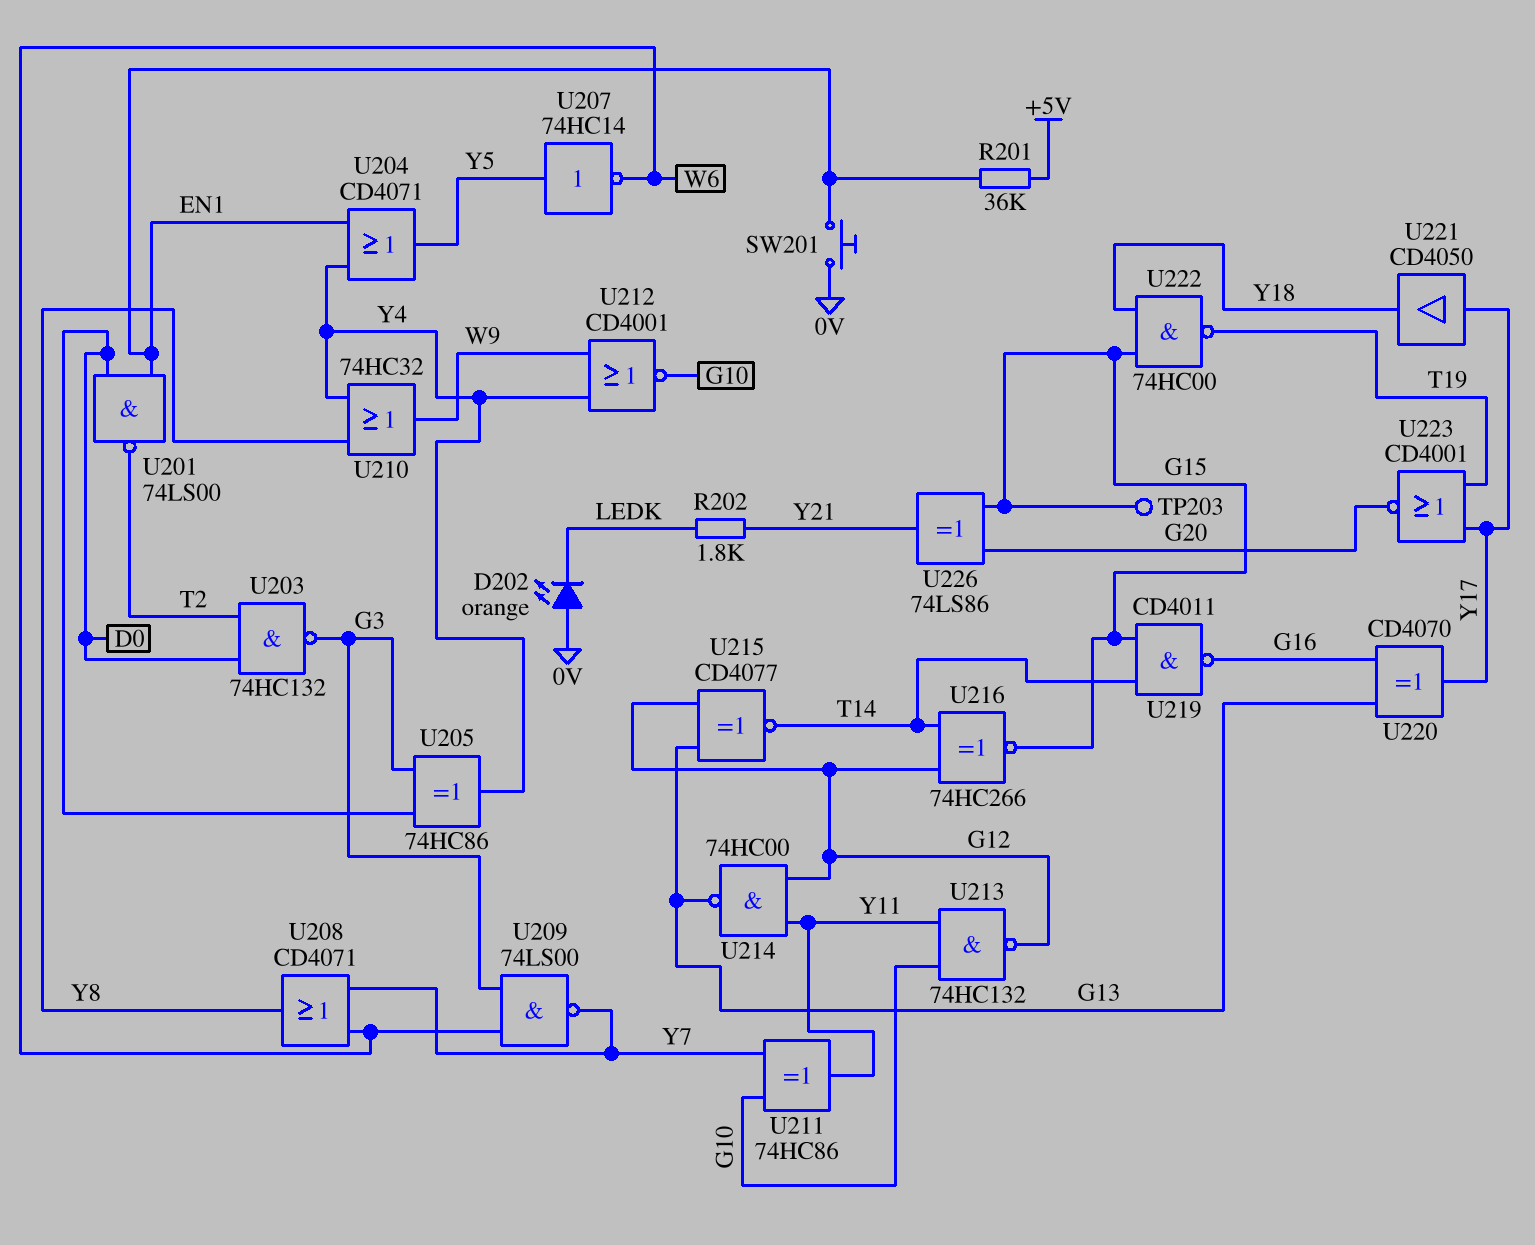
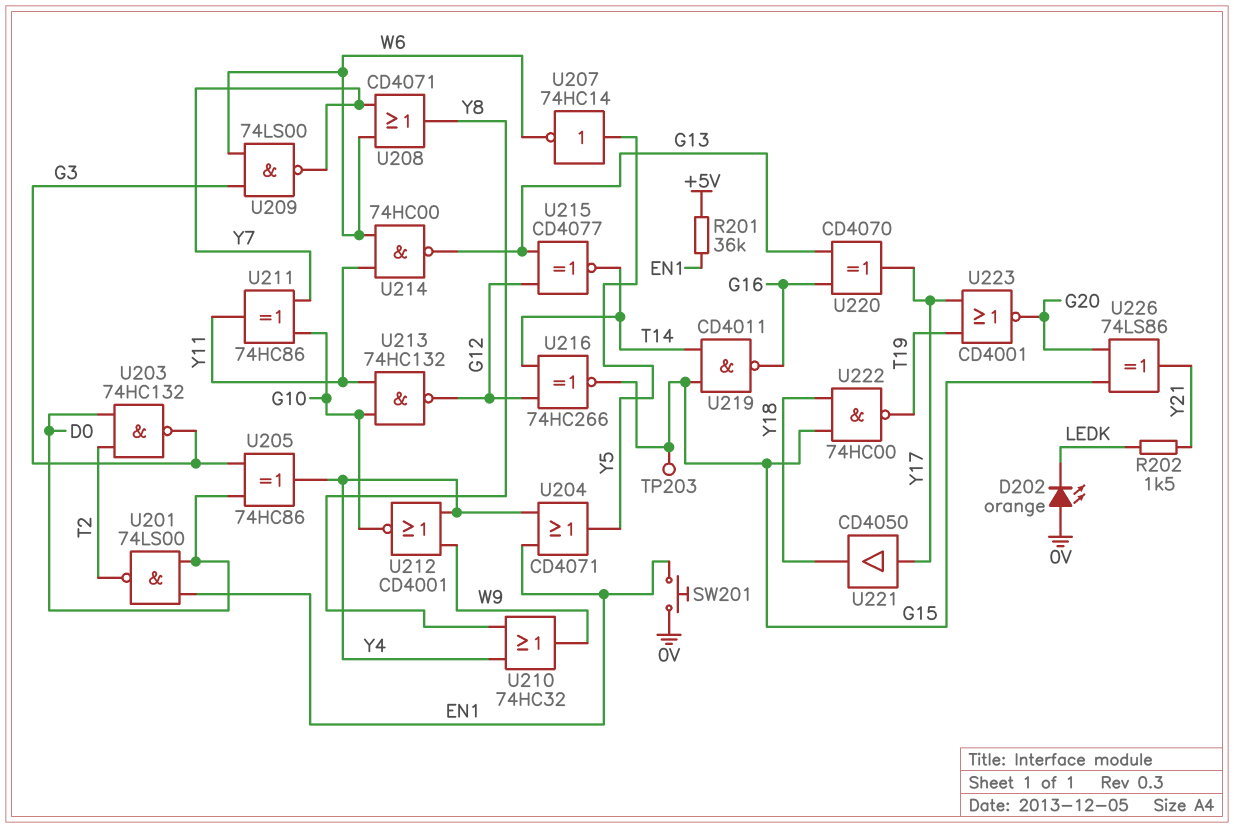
R202: 1.8k (LEDK, Y21) -> 1.5k (LEDK, Y21)
U214: NAND 74HC00 (in G12, in Y11, out G13) -> NAND 74HC00 (in W6, in Y11, out G13)

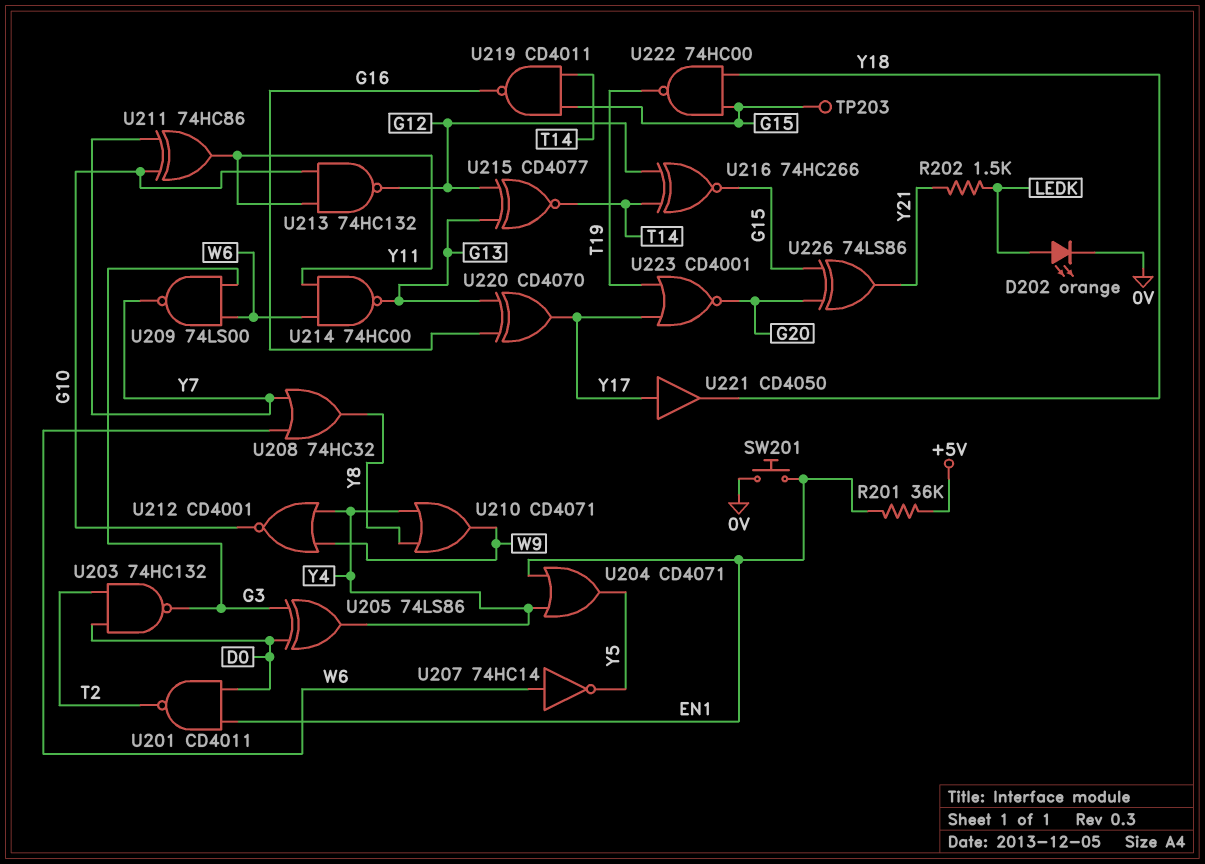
D202: LED orange (A 0V, K LEDK) -> LED orange (A LEDK, K 0V)
U201: NAND 74LS00 (in D0, in EN1, out T2) -> NAND CD4011 (in D0, in EN1, out T2)
U205: XOR 74HC86 (in D0, in G3, out Y4) -> XOR 74LS86 (in D0, in G3, out Y4)
U207: NOT 74HC14 (in Y5, out W6) -> NOT 74HC14 (in W6, out Y5)
U208: OR CD4071 (in W6, in Y7, out Y8) -> OR 74HC32 (in W6, in Y7, out Y8)
U210: OR 74HC32 (in Y4, in Y8, out W9) -> OR CD4071 (in Y4, in Y8, out W9)

